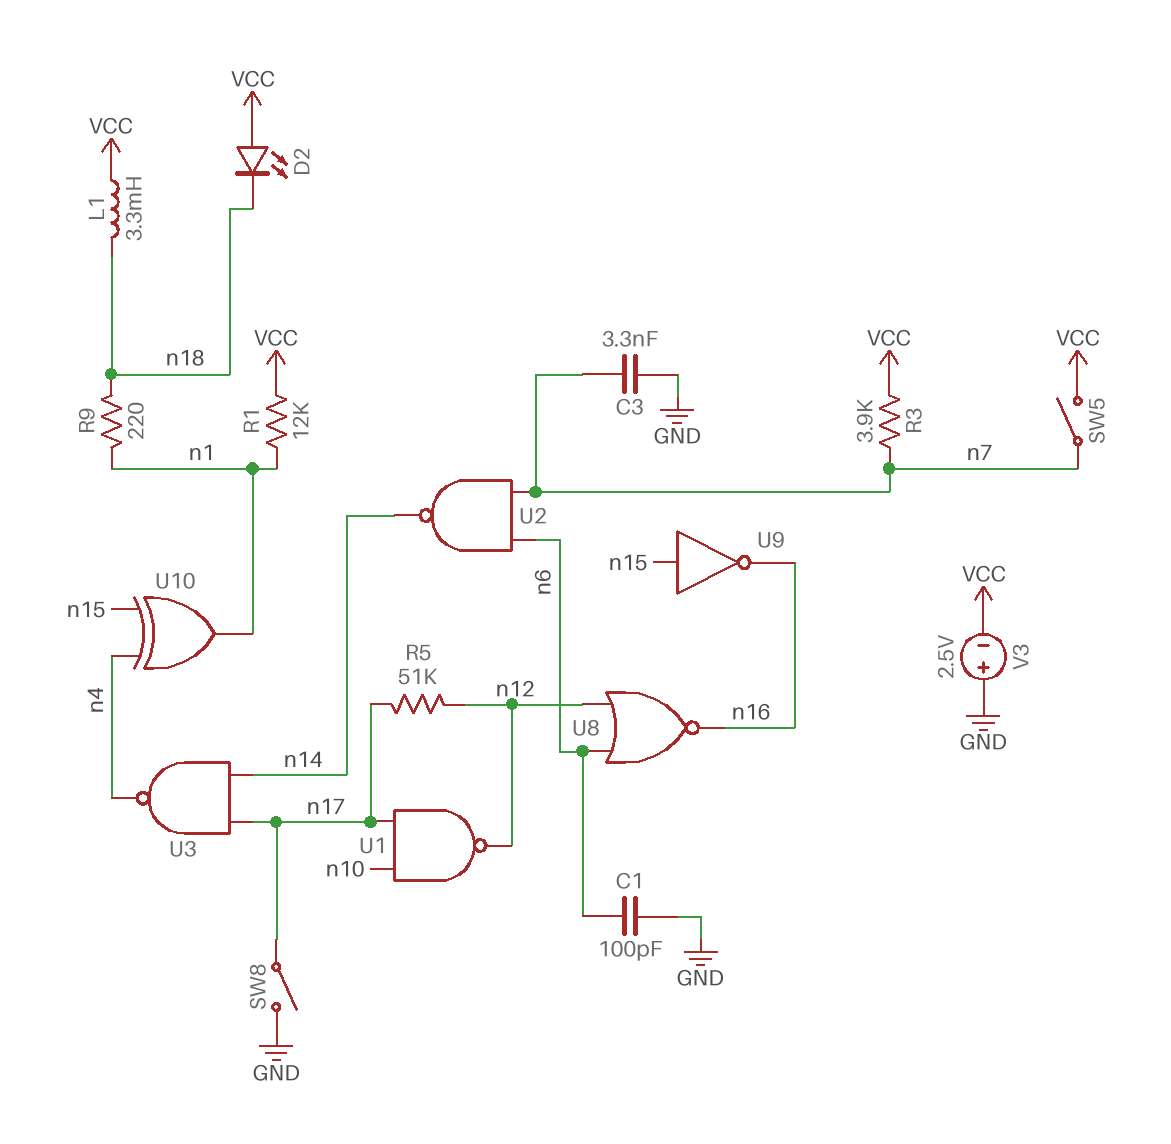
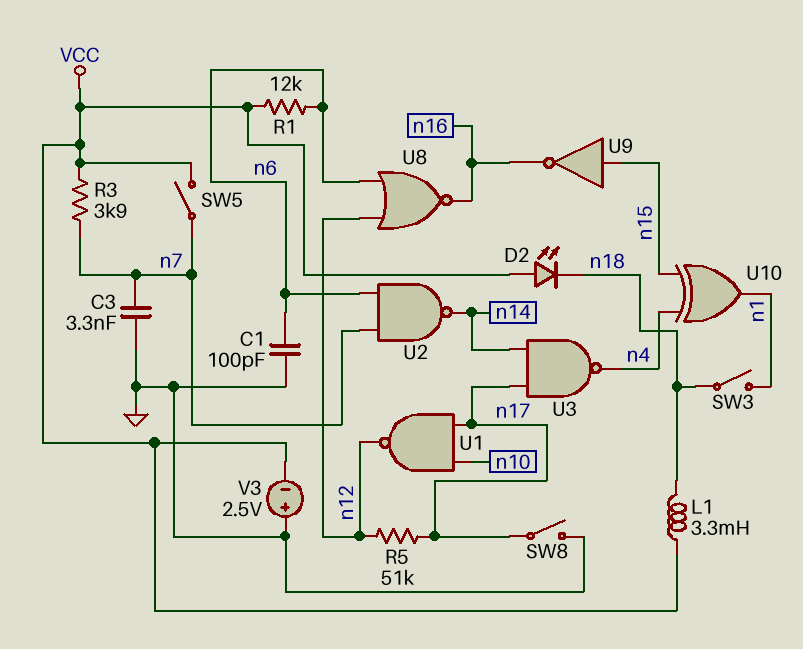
R1: 12k (VCC, n1) -> 12k (VCC, n6)
R9: 220 (n1, n18) -> none
SW3: none -> switch (n1, n18)

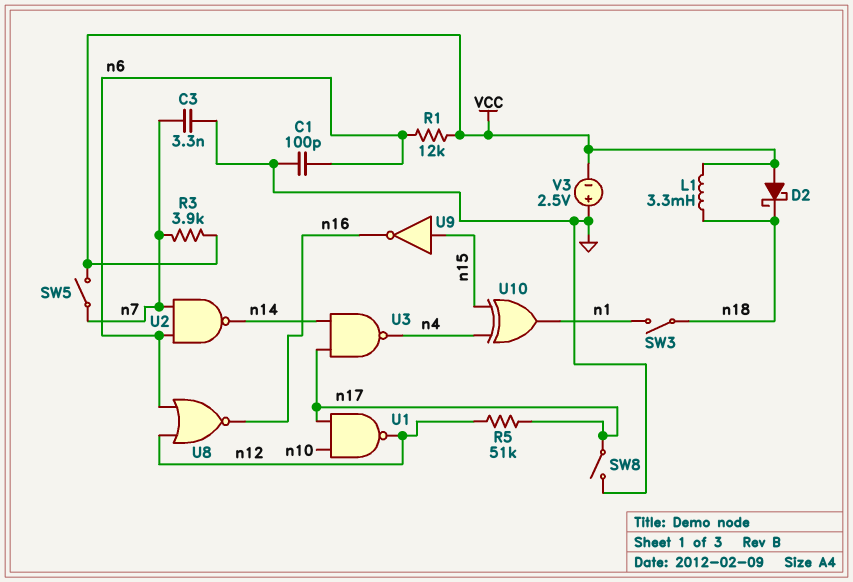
D2: LED (A VCC, K n18) -> schottky (A VCC, K n18)

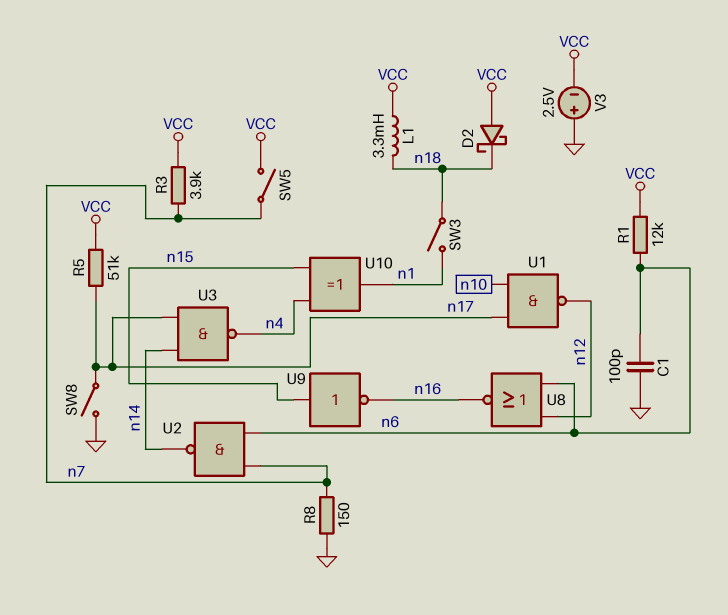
C3: 3.3nF (GND, n7) -> none
R5: 51k (n12, n17) -> 51k (VCC, n17)
R8: none -> 150 (GND, n7)

